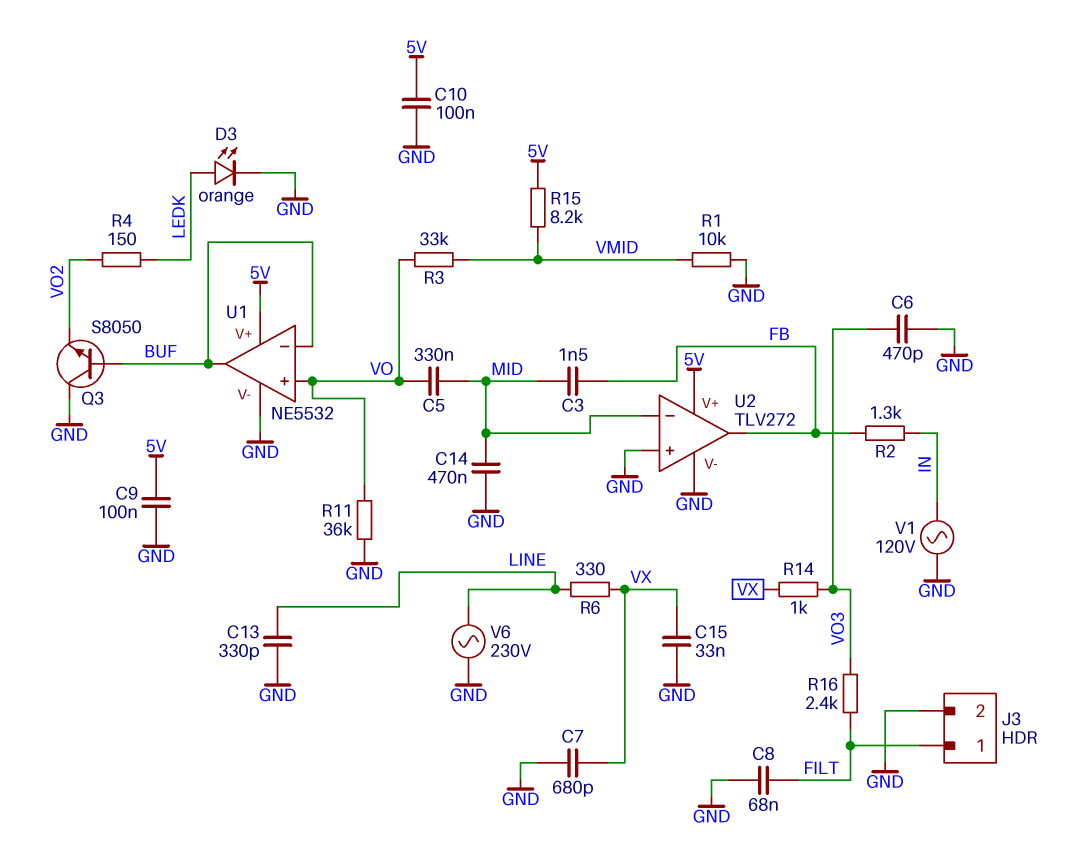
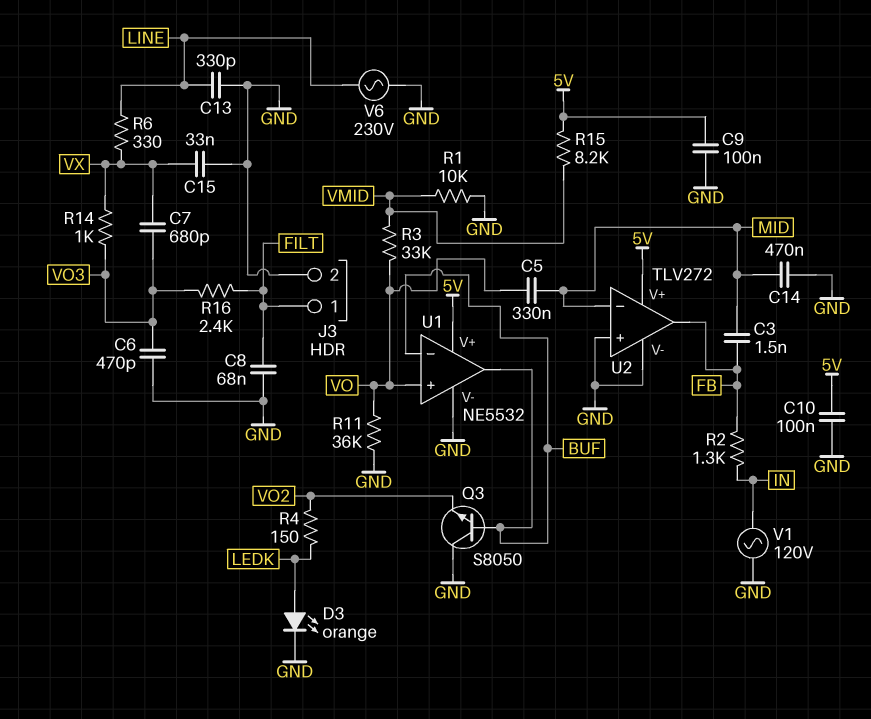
C7: 680pF (GND, VX) -> 680pF (VO3, VX)

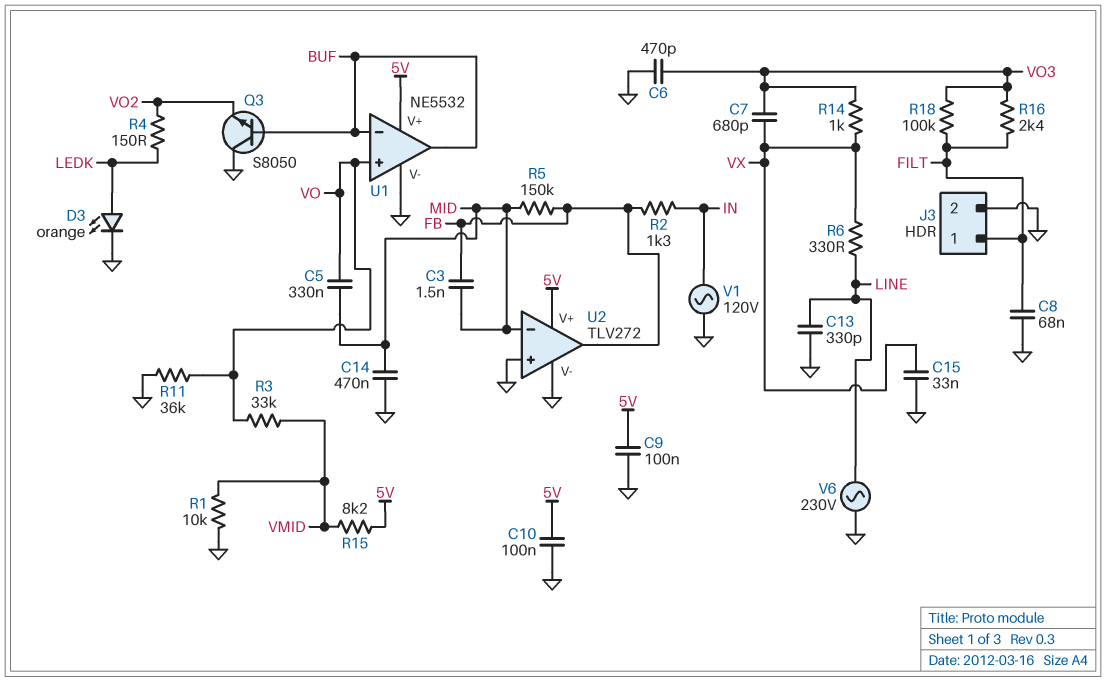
R5: none -> 150k (FB, MID)
R18: none -> 100k (FILT, VO3)

